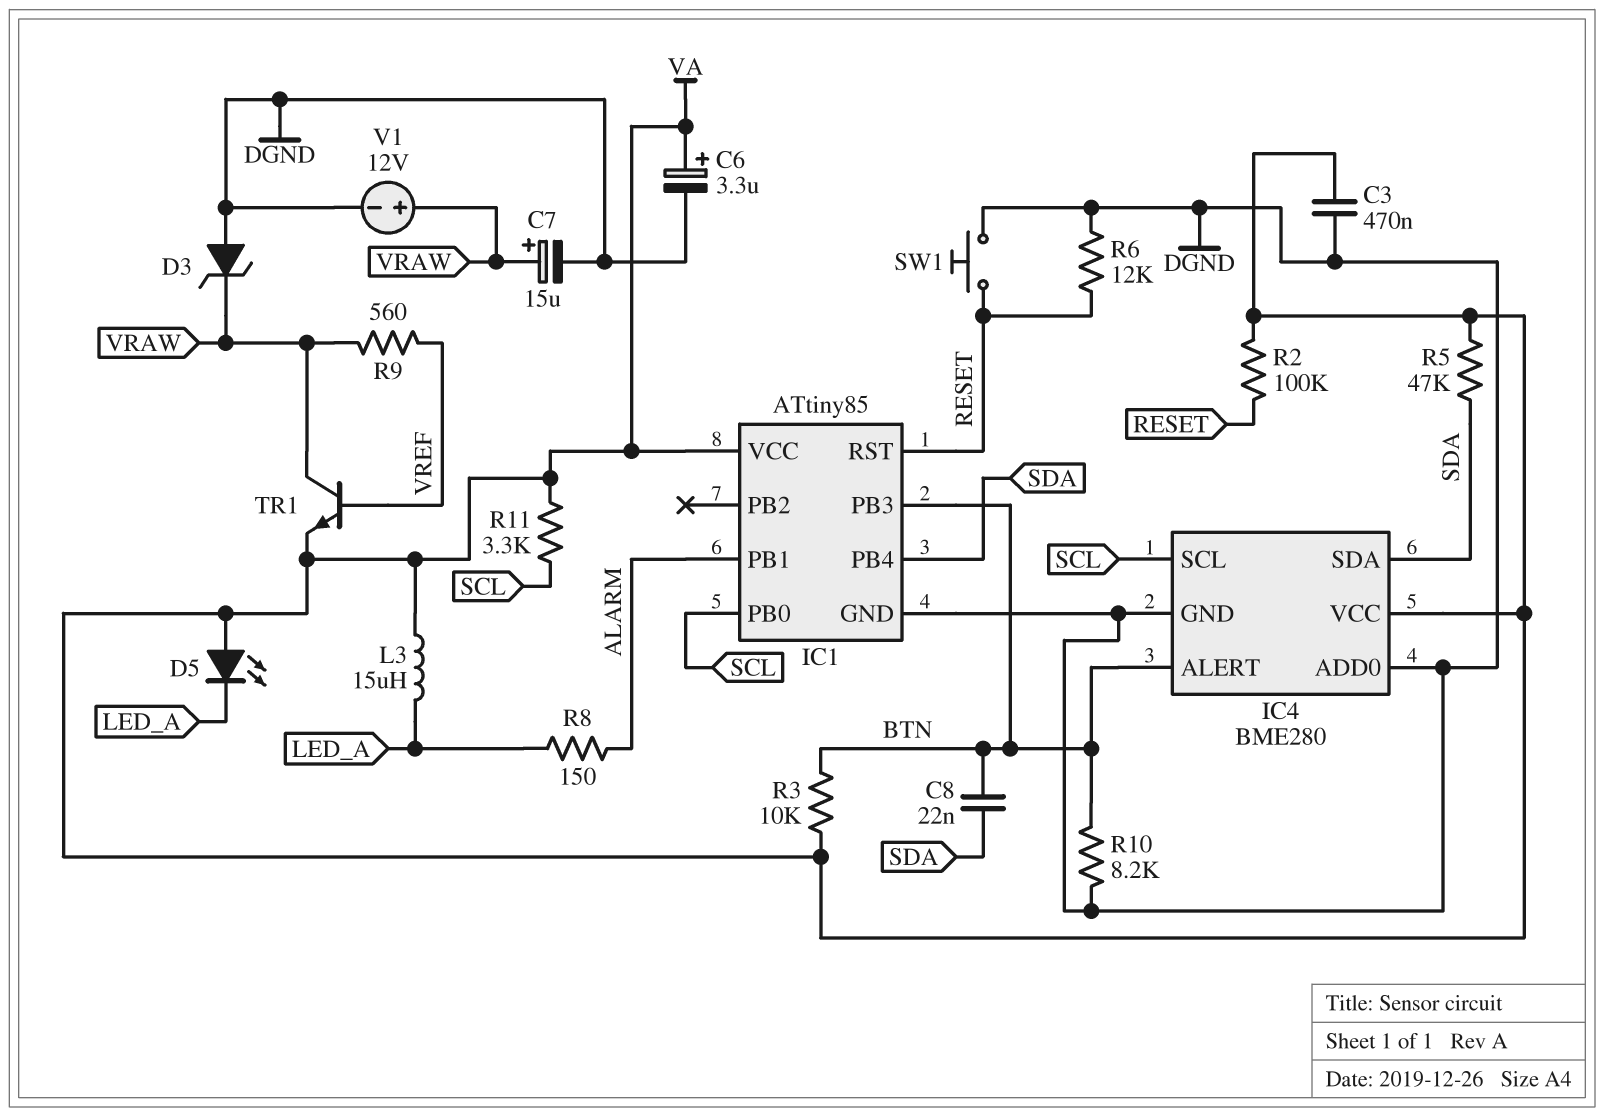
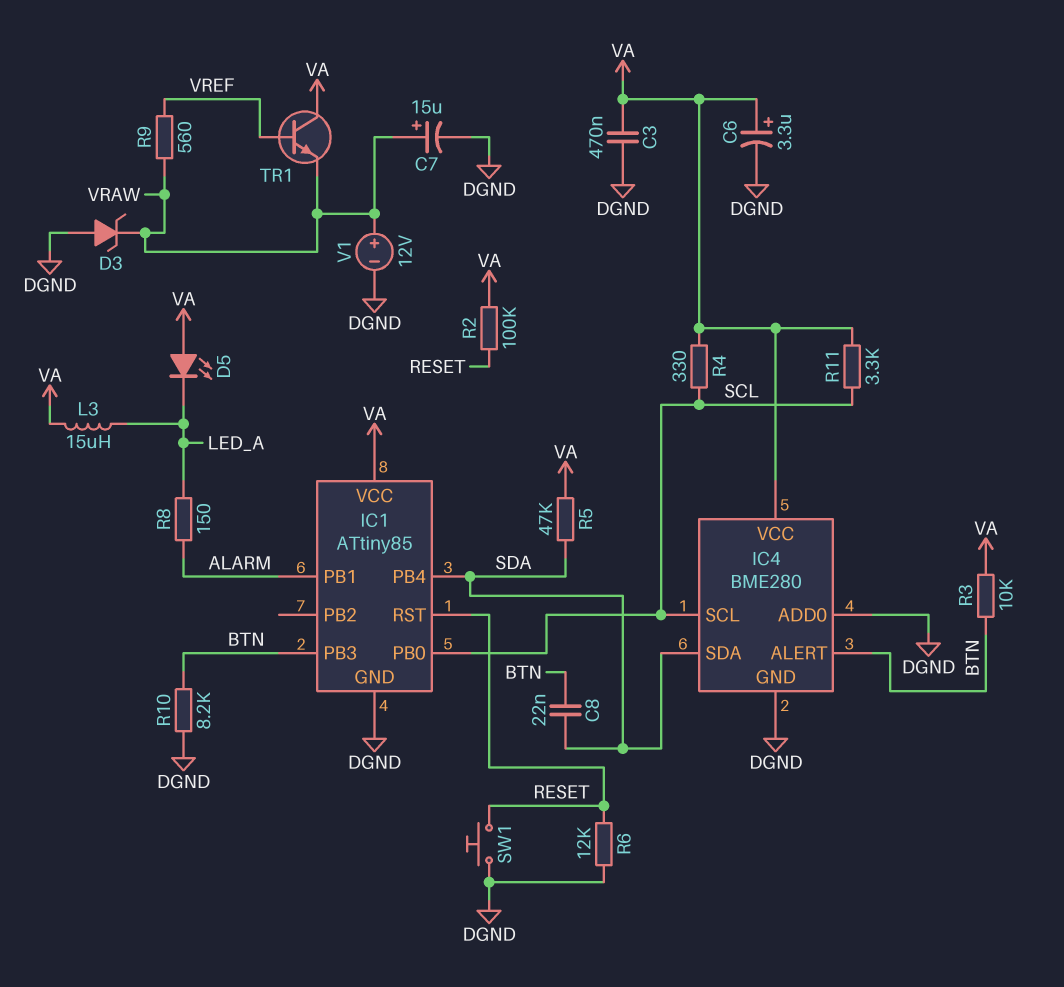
R4: none -> 330 (SCL, VA)
TR1: NPN (B VREF, C VRAW, E VA) -> NPN (B VREF, C VA, E VRAW)

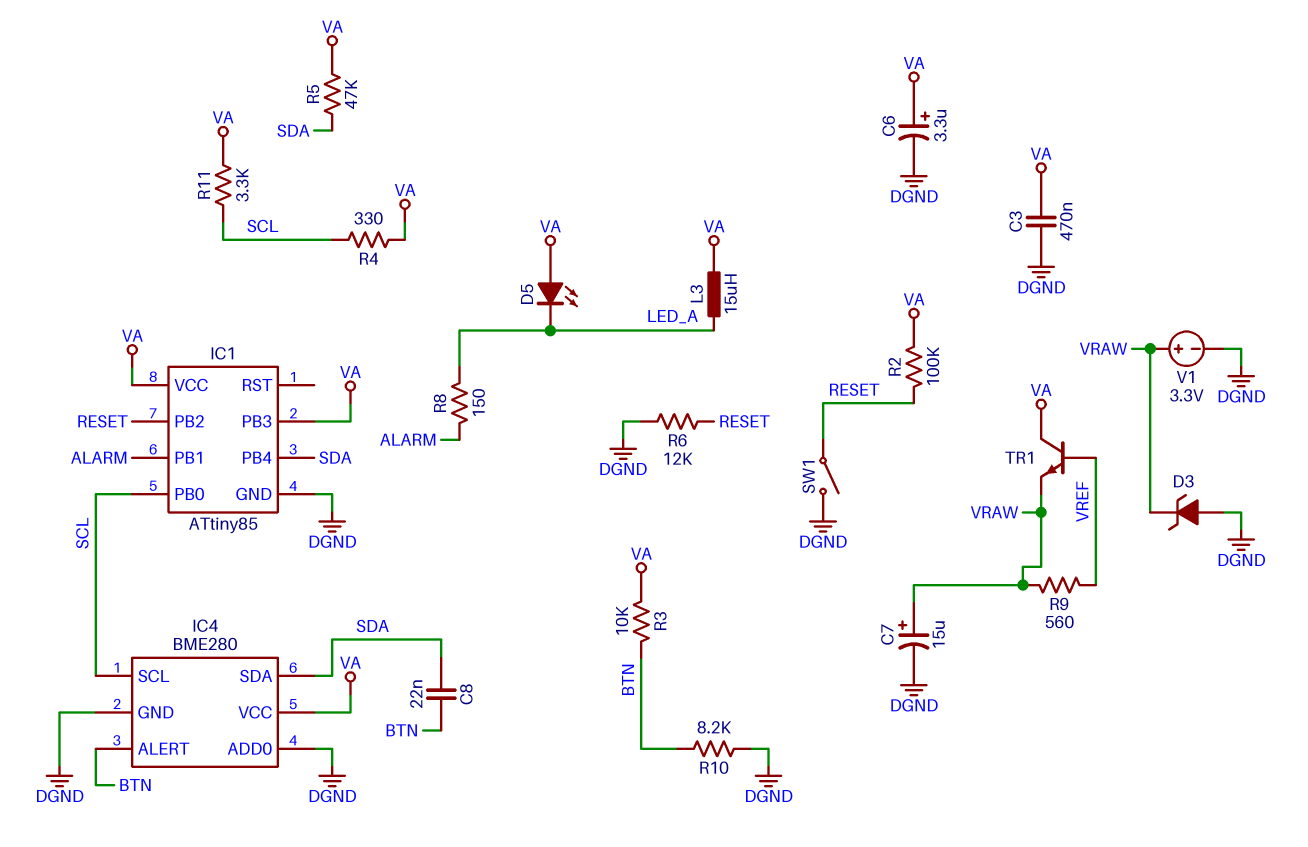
IC1 pin PB2: none -> RESET
IC1 pin PB3: BTN -> VA
IC1 pin RST: RESET -> none
SW1: button (DGND, RESET) -> switch (DGND, RESET)
V1: 12V (plus VRAW, minus DGND) -> 3.3V (plus VRAW, minus DGND)

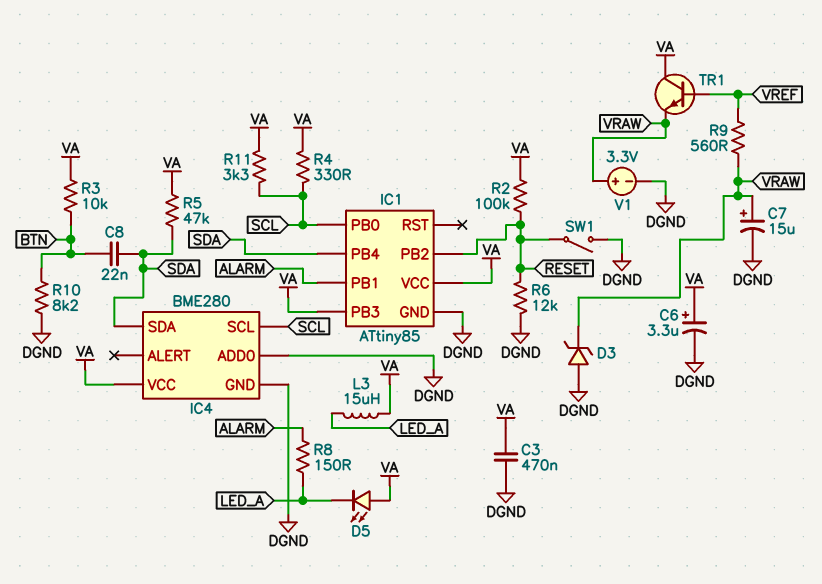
IC4 pin ALERT: BTN -> none

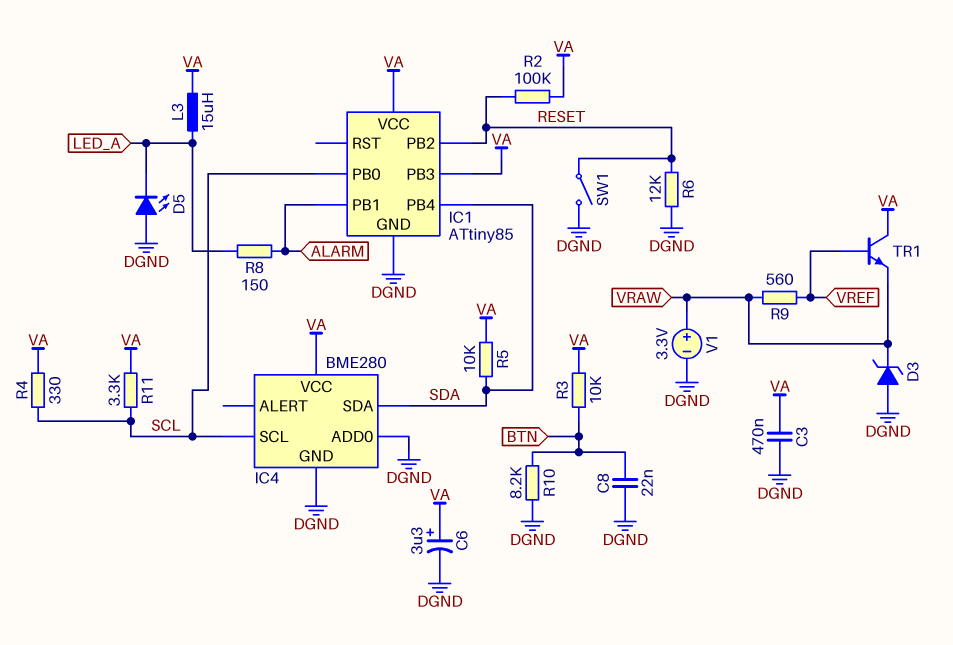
C7: 15uF (plus VRAW, minus DGND) -> none
C8: 22nF (BTN, SDA) -> 22nF (BTN, DGND)
D5: LED (A VA, K LED_A) -> LED (A DGND, K LED_A)
R5: 47k (SDA, VA) -> 10k (SDA, VA)

